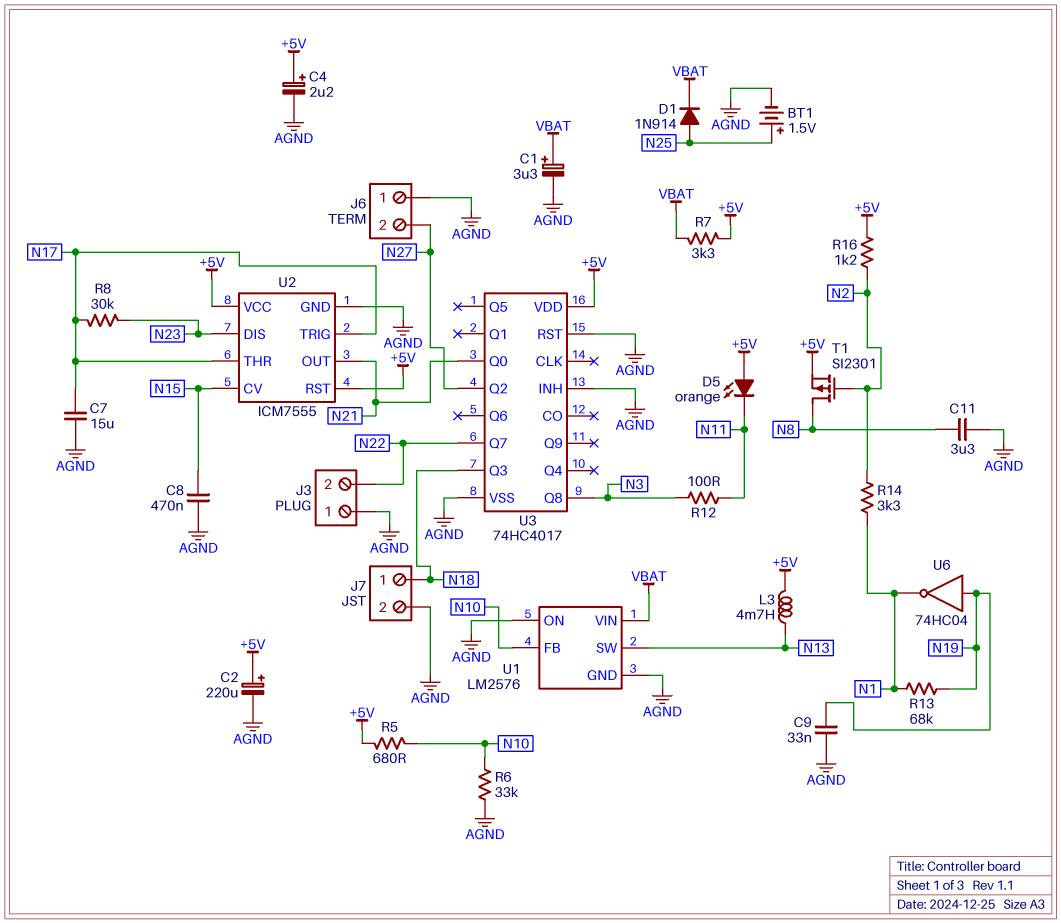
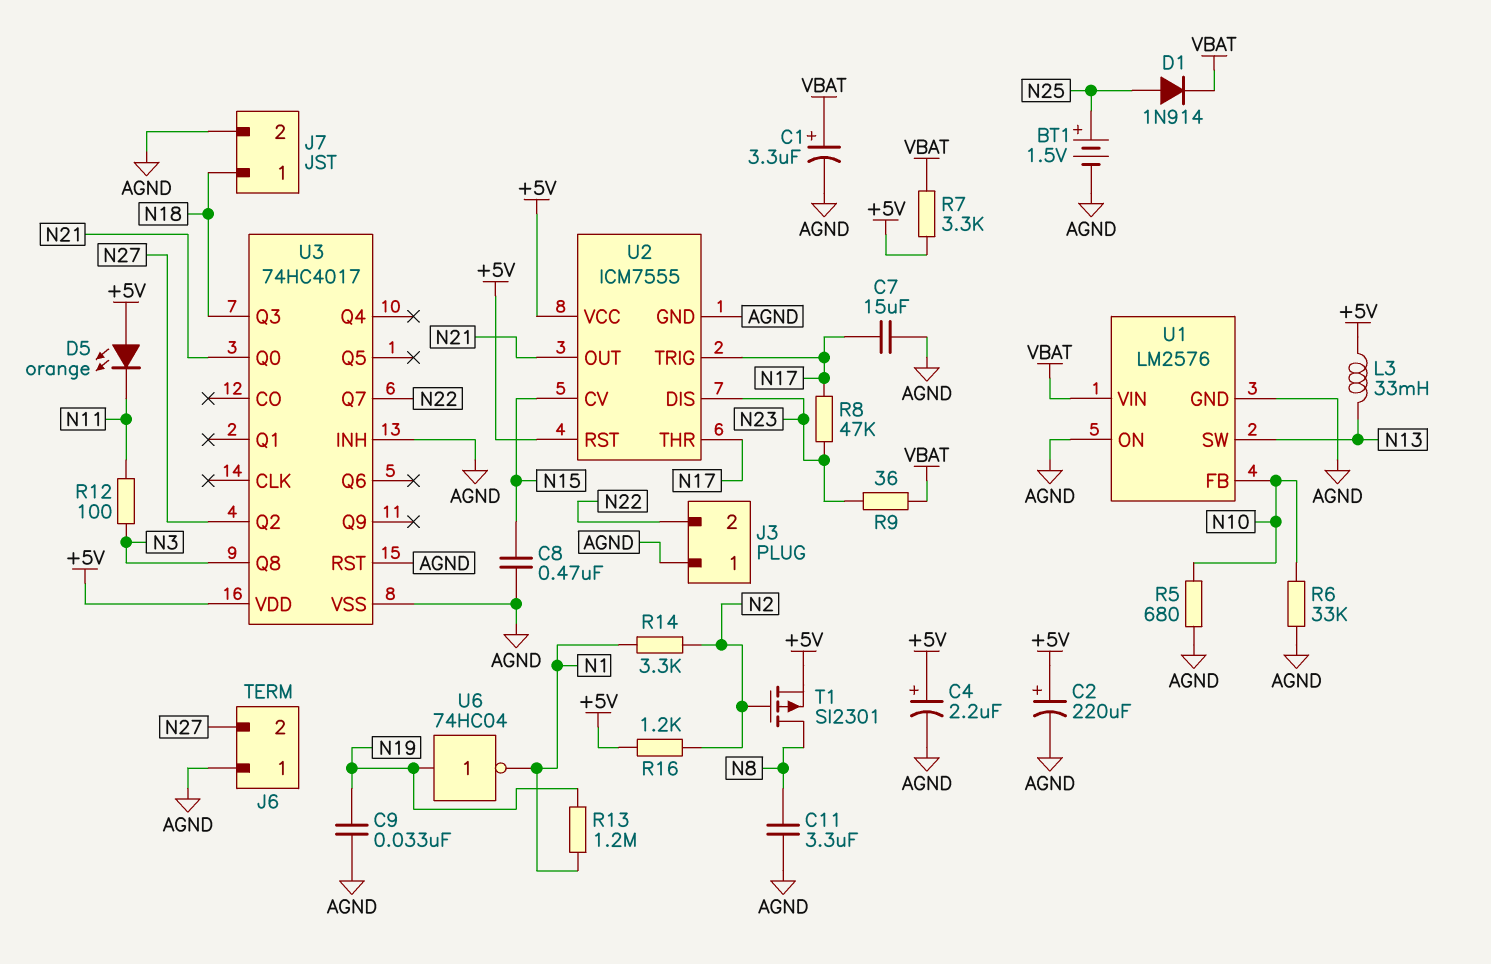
L3: 4.7mH (+5V, N13) -> 33mH (+5V, N13)
R5: 680 (+5V, N10) -> 680 (AGND, N10)
R8: 30k (N17, N23) -> 47k (N17, N23)
R9: none -> 36 (N23, VBAT)
R13: 68k (N1, N19) -> 1.2M (N1, N19)

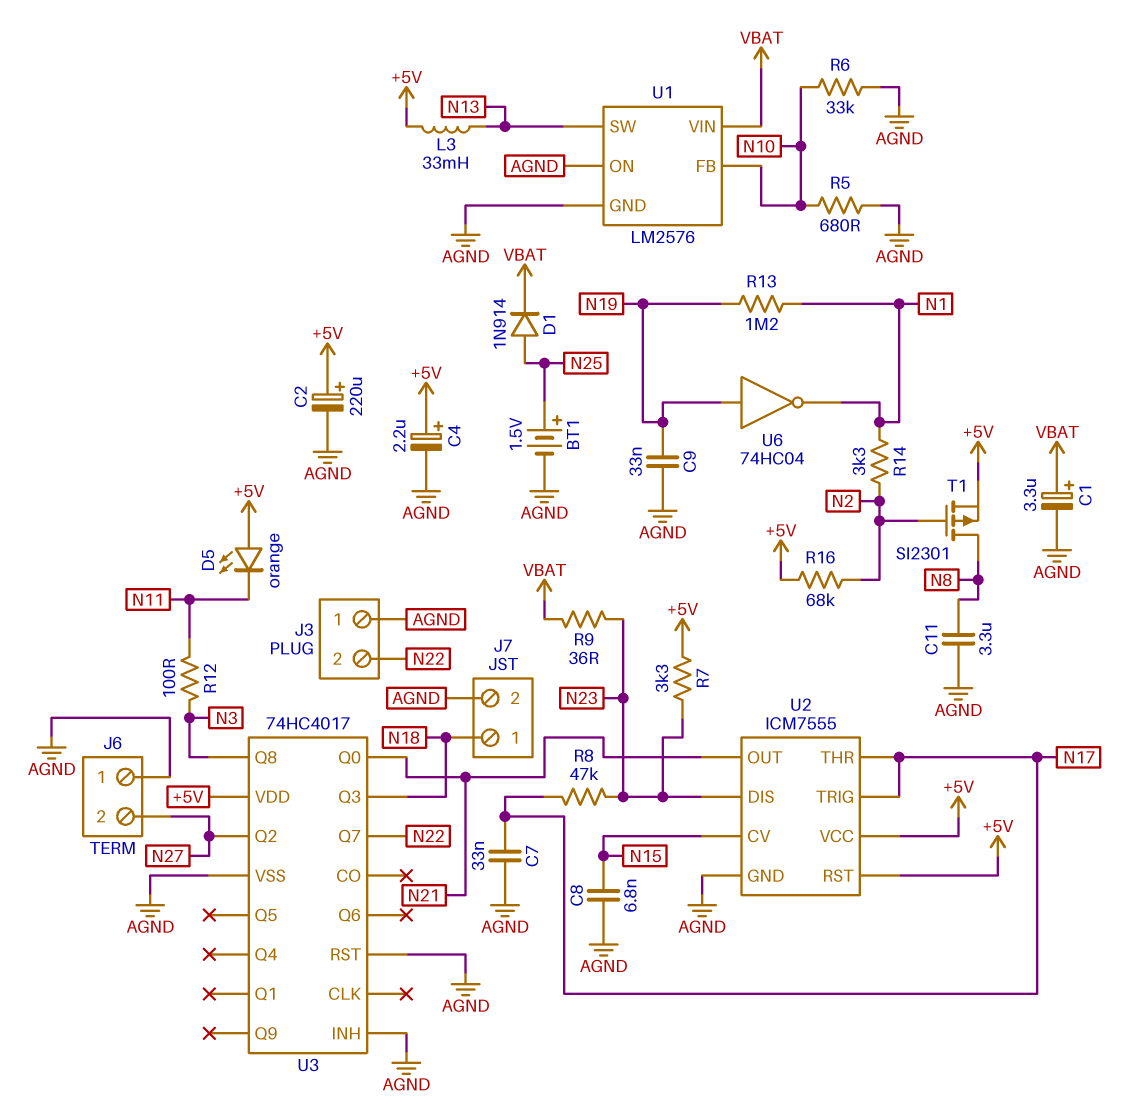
C7: 15uF (AGND, N17) -> 33nF (AGND, N17)
C8: 470nF (AGND, N15) -> 6.8nF (AGND, N15)
R7: 3.3k (+5V, VBAT) -> 3.3k (+5V, N23)
R16: 1.2k (+5V, N2) -> 68k (+5V, N2)

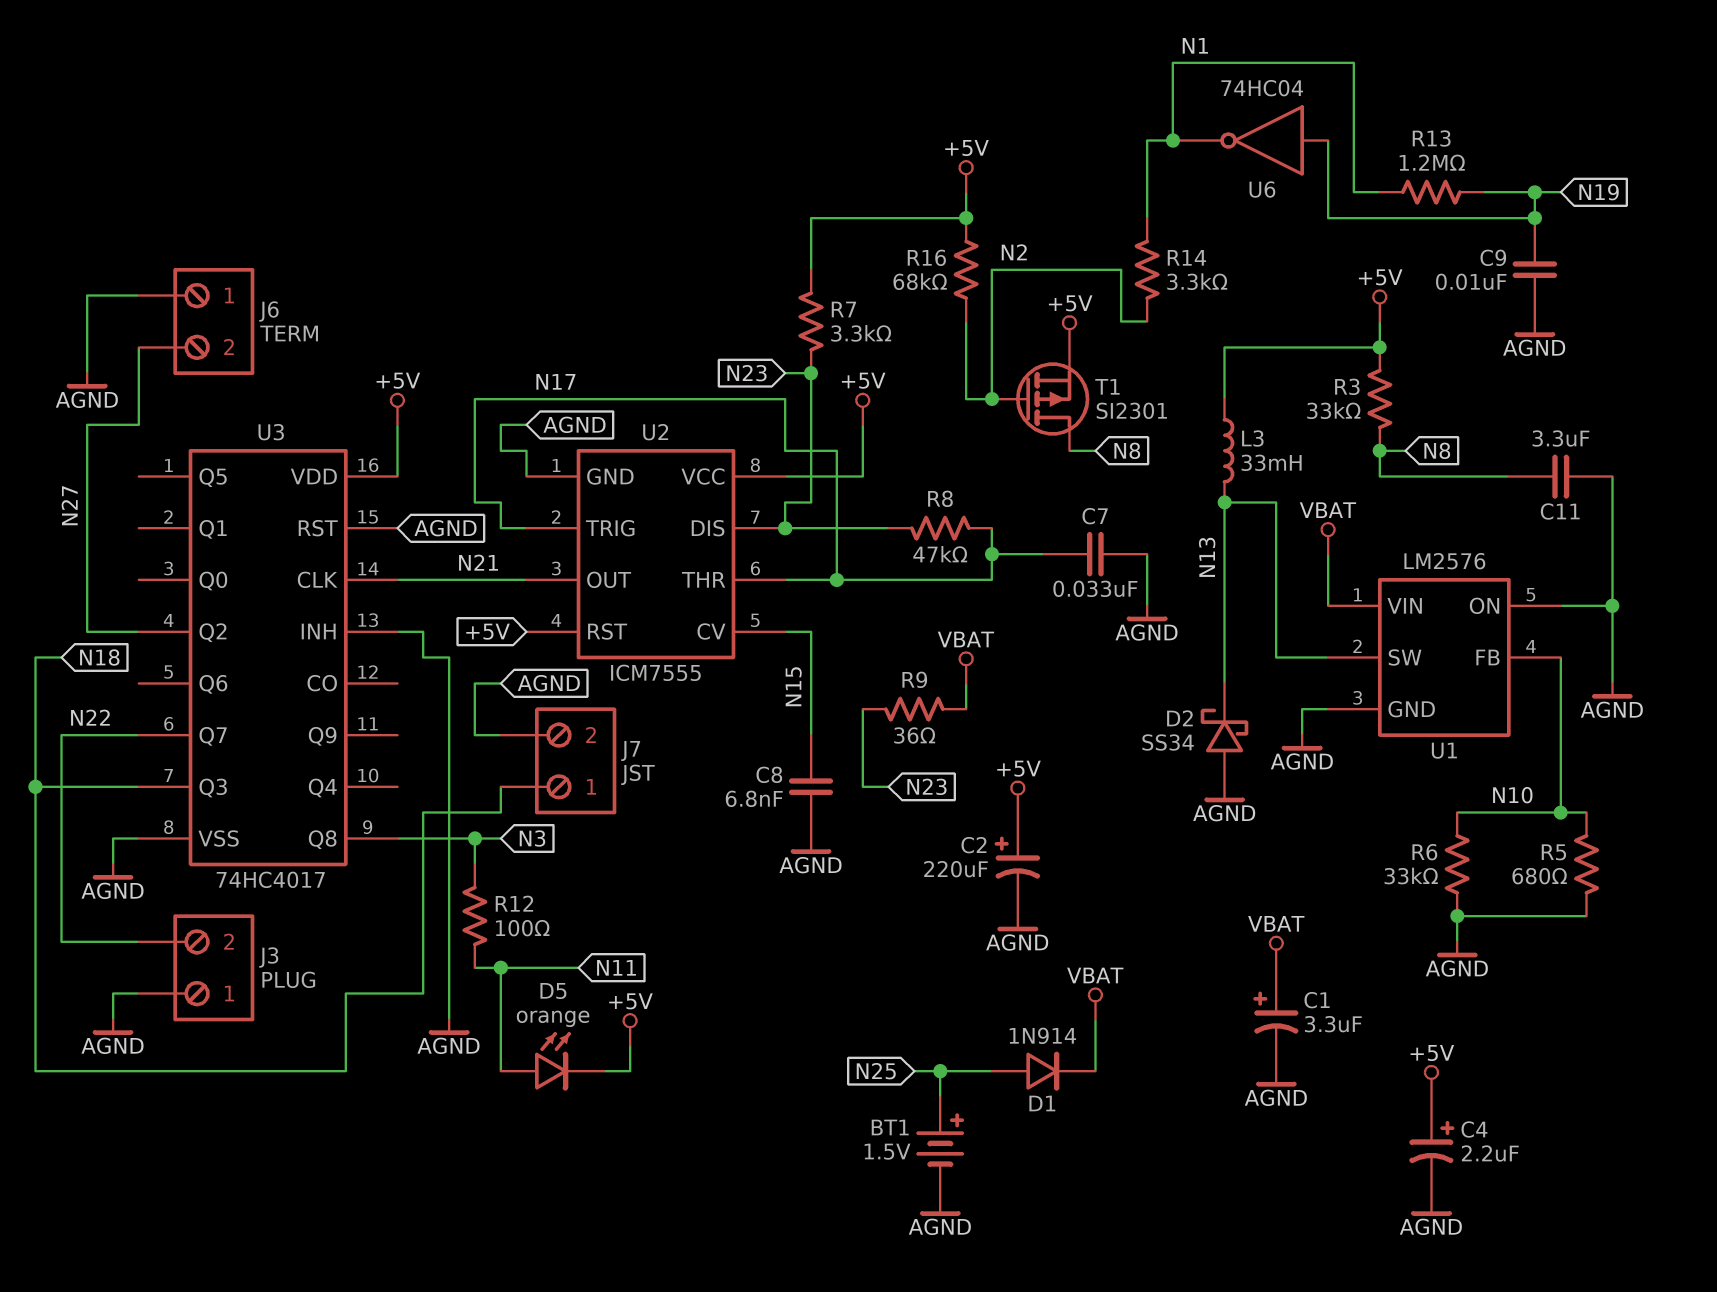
C9: 33nF (AGND, N19) -> 10nF (AGND, N19)
D2: none -> schottky SS34 (A AGND, K N13)
D5: LED orange (A +5V, K N11) -> LED orange (A N11, K +5V)
R3: none -> 33k (+5V, N8)
U3 pin CLK: none -> N21
U3 pin Q0: N21 -> none

